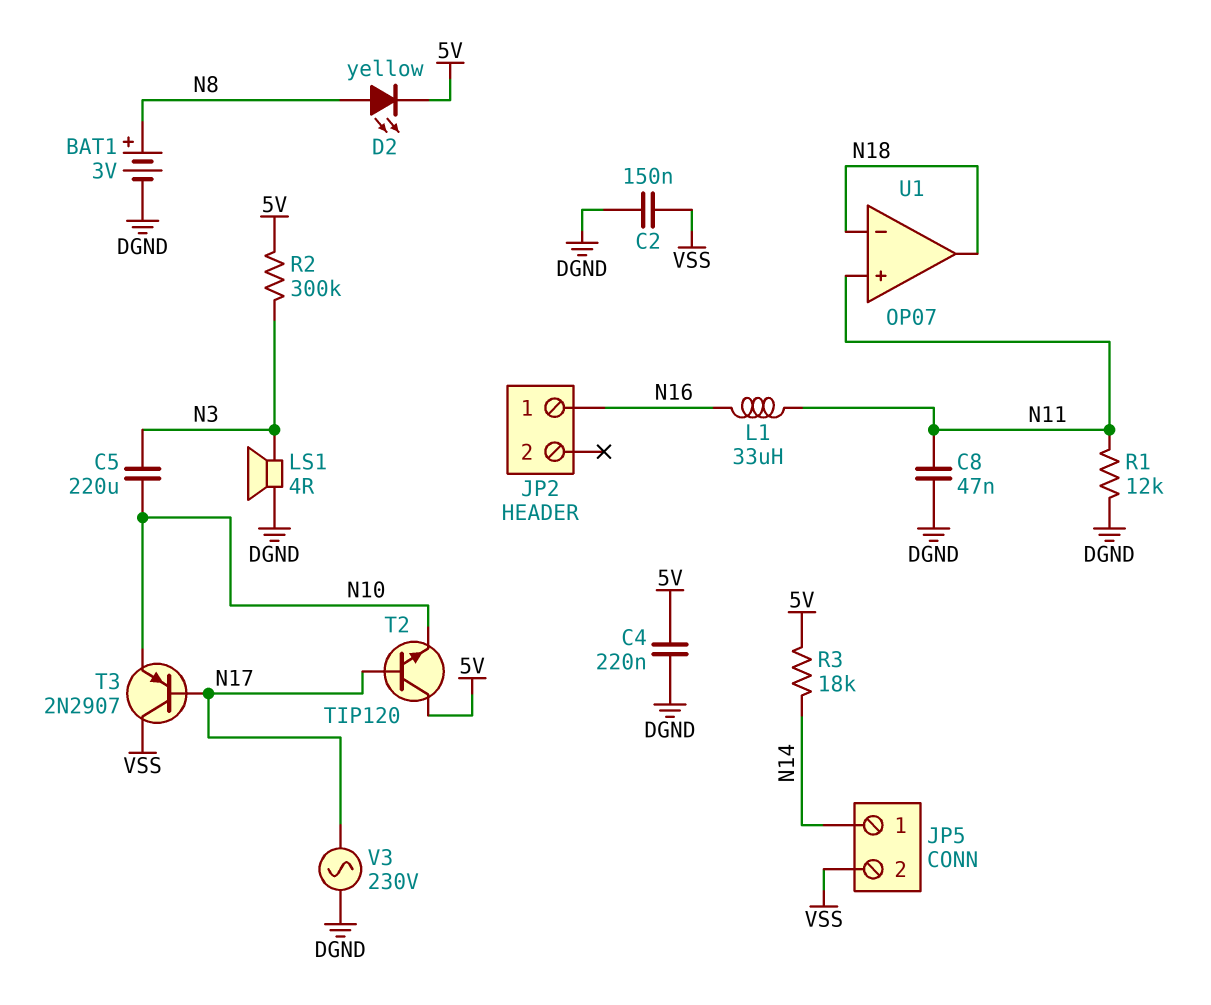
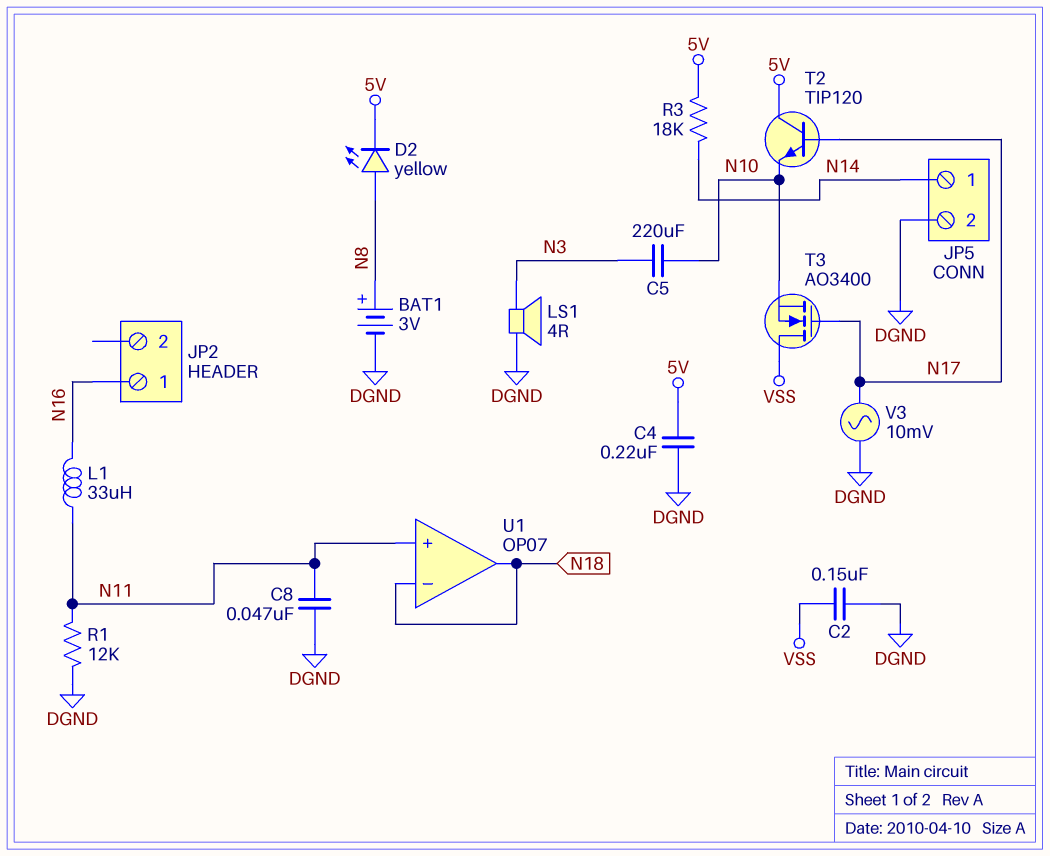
JP5 pin 2: VSS -> DGND
R2: 300k (5V, N3) -> none
T3: PNP 2N2907 (B N17, C VSS, E N10) -> NMOS AO3400 (G N17, D VSS, S N10)
V3: AC 230V (DGND, N17) -> AC 10mV (DGND, N17)

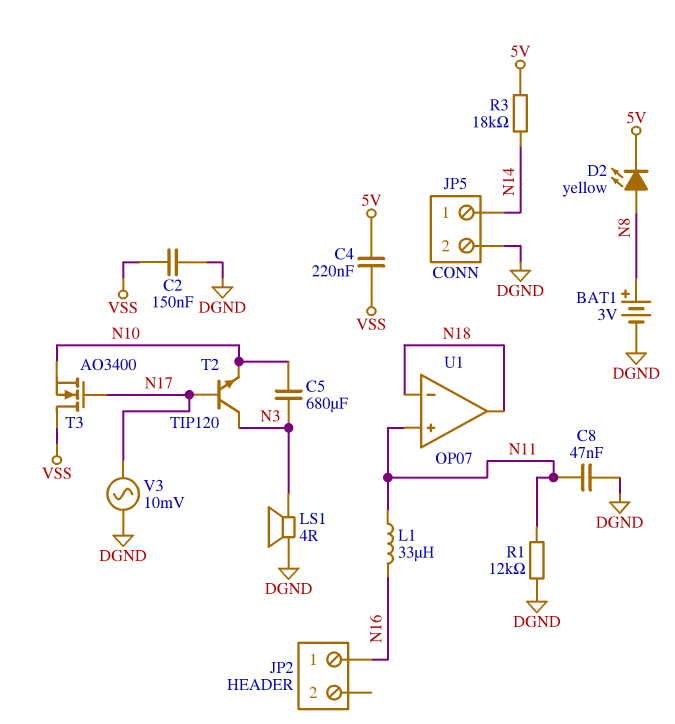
C4: 220nF (5V, DGND) -> 220nF (5V, VSS)
C5: 220uF (N3, N10) -> 680uF (N3, N10)
T2: NPN TIP120 (B N17, C 5V, E N10) -> NPN TIP120 (B N17, C N3, E N10)

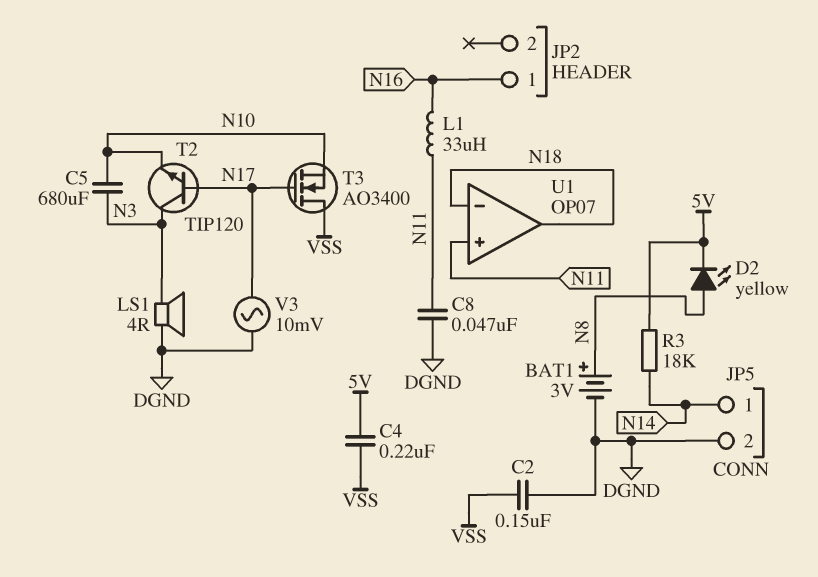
R1: 12k (DGND, N11) -> none

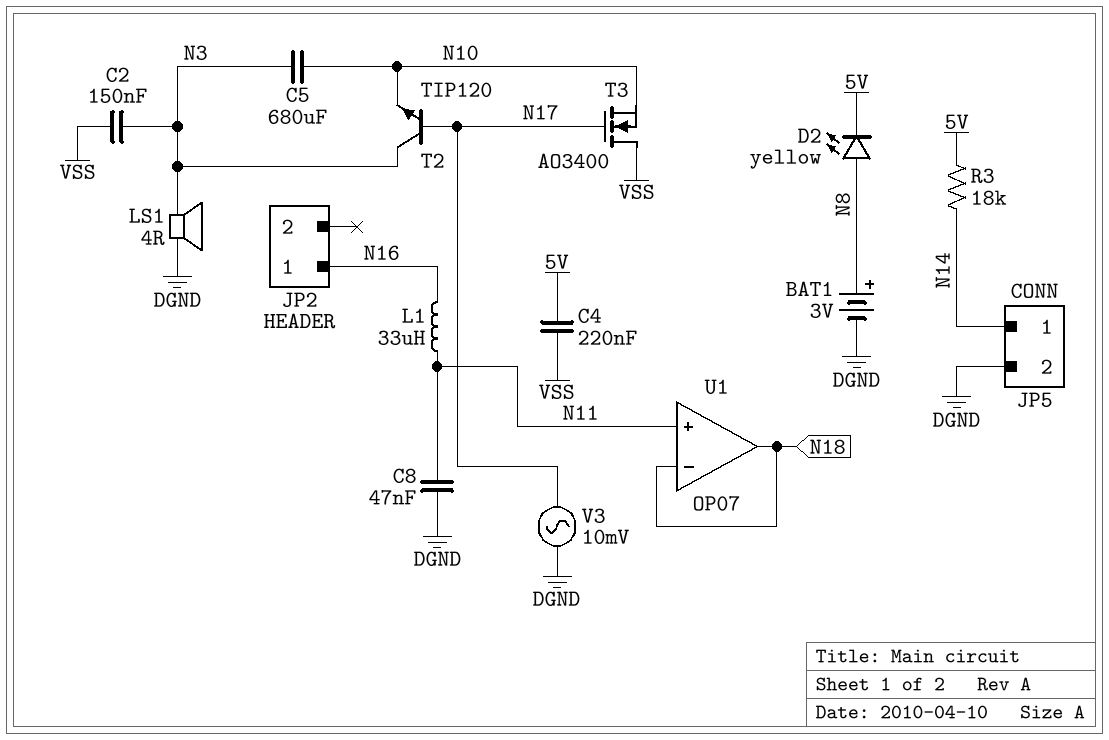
C2: 150nF (DGND, VSS) -> 150nF (N3, VSS)

